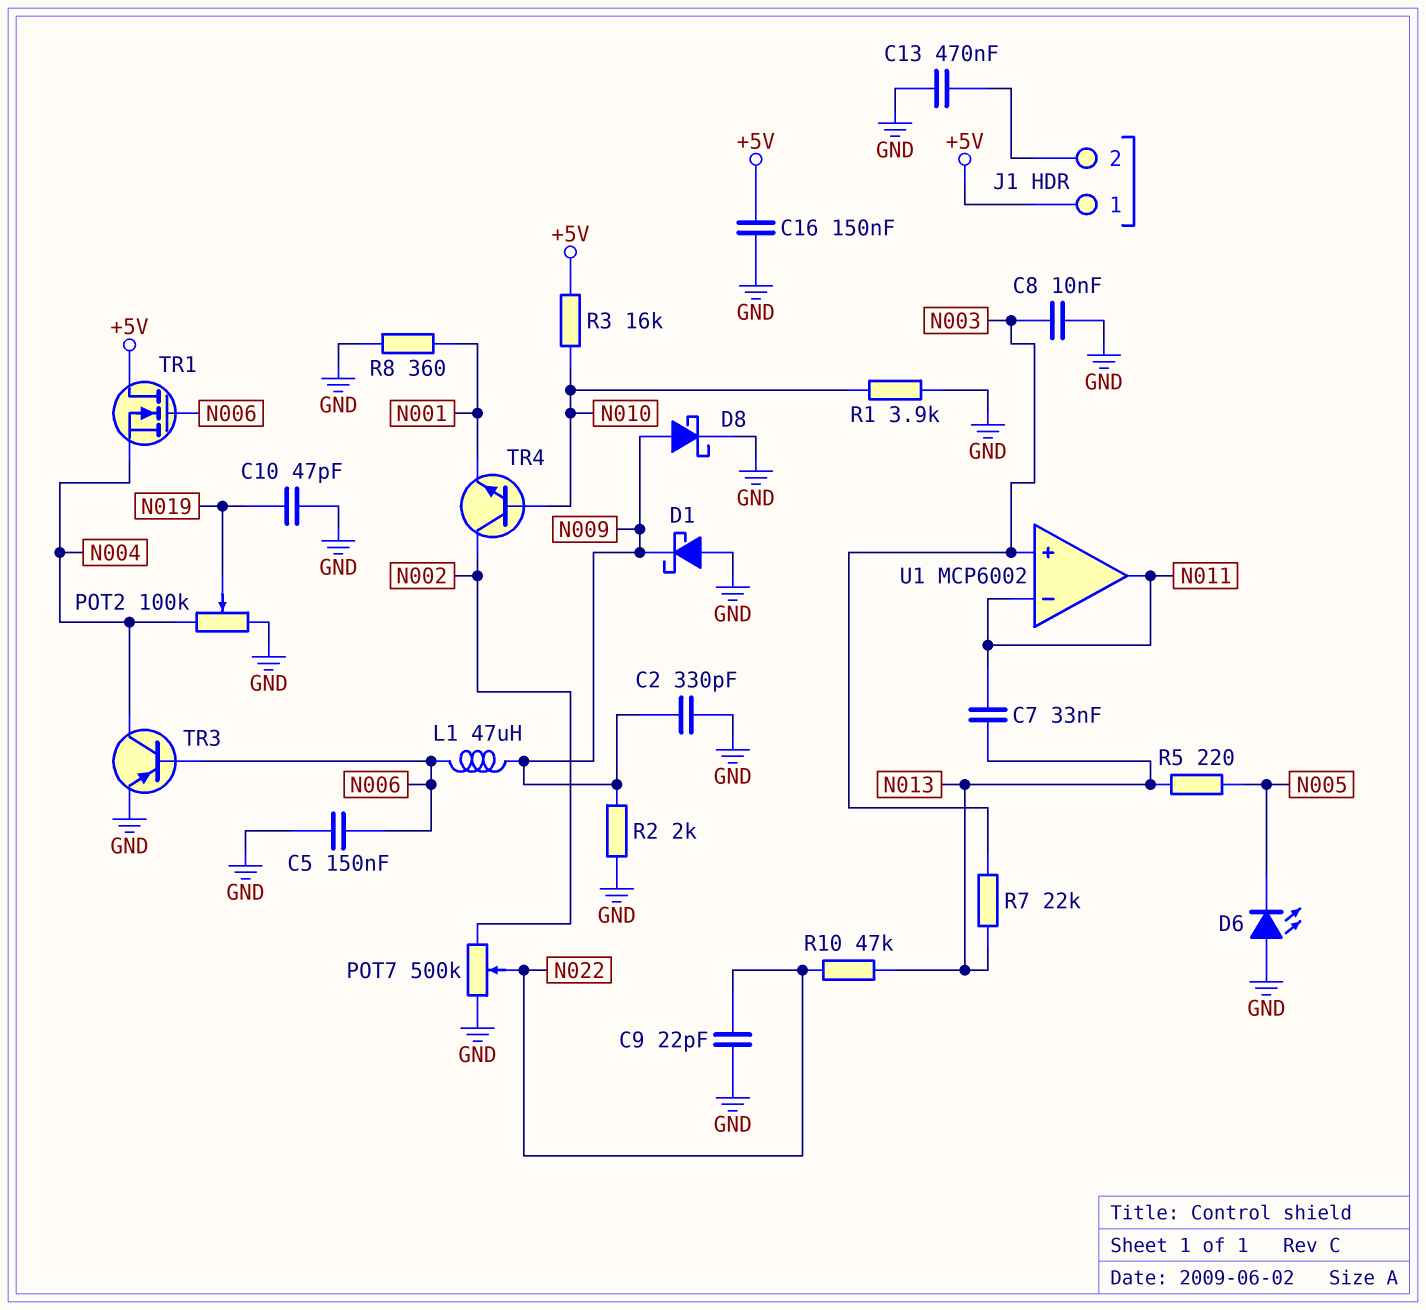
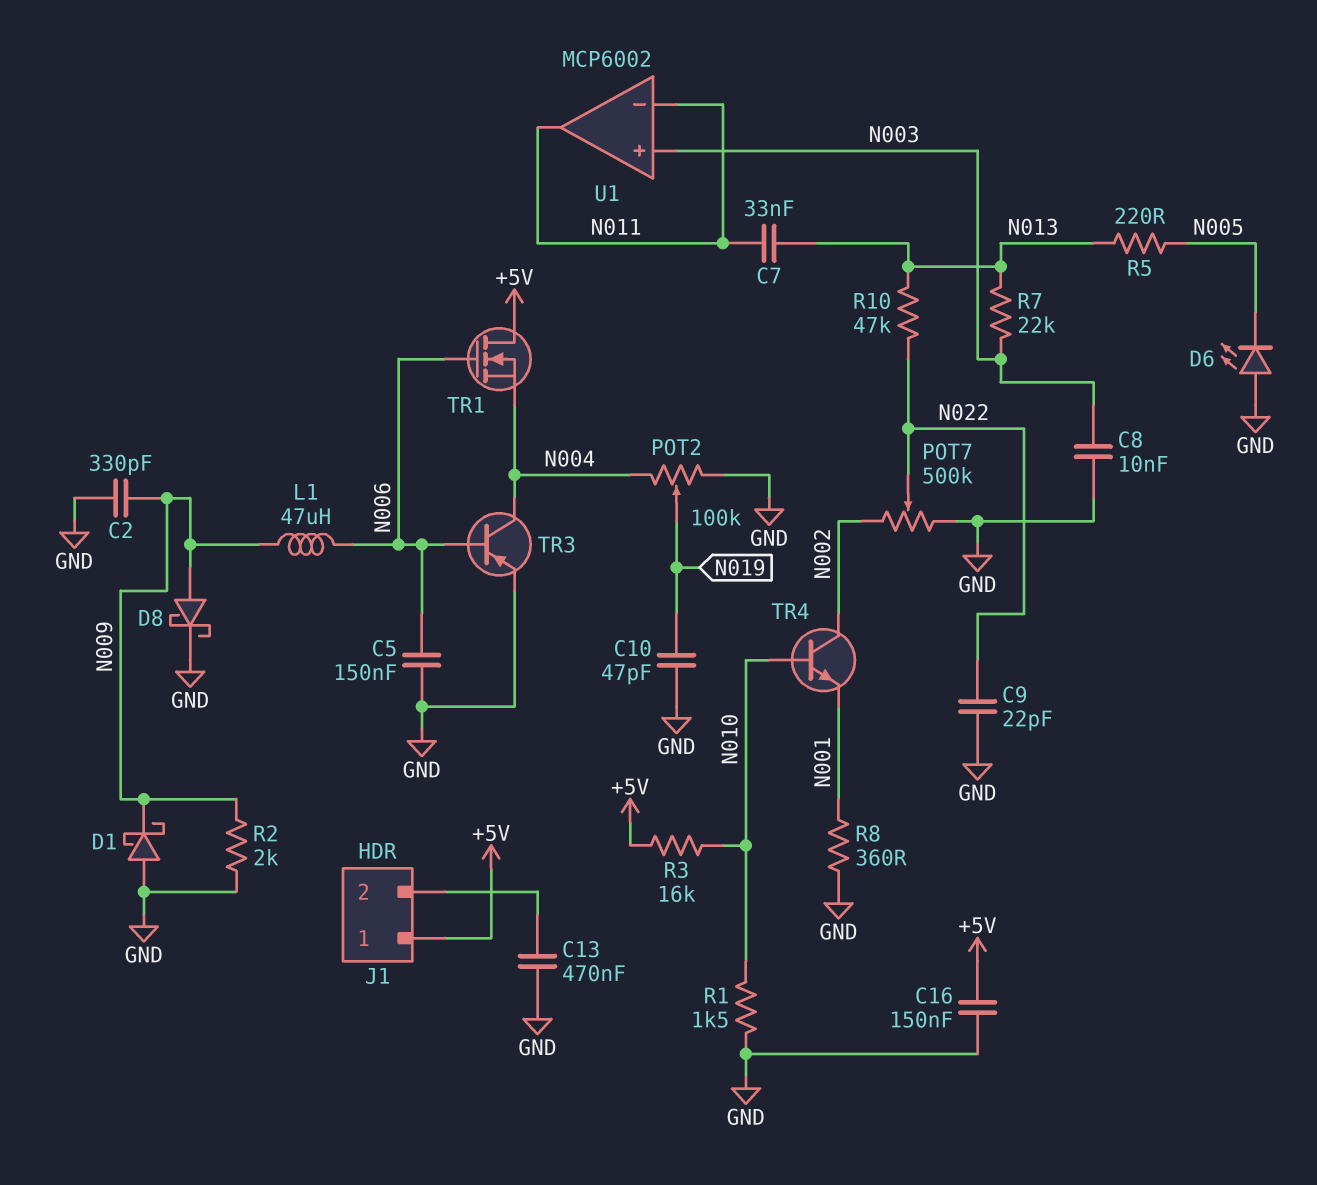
R1: 3.9k (GND, N010) -> 1.5k (GND, N010)

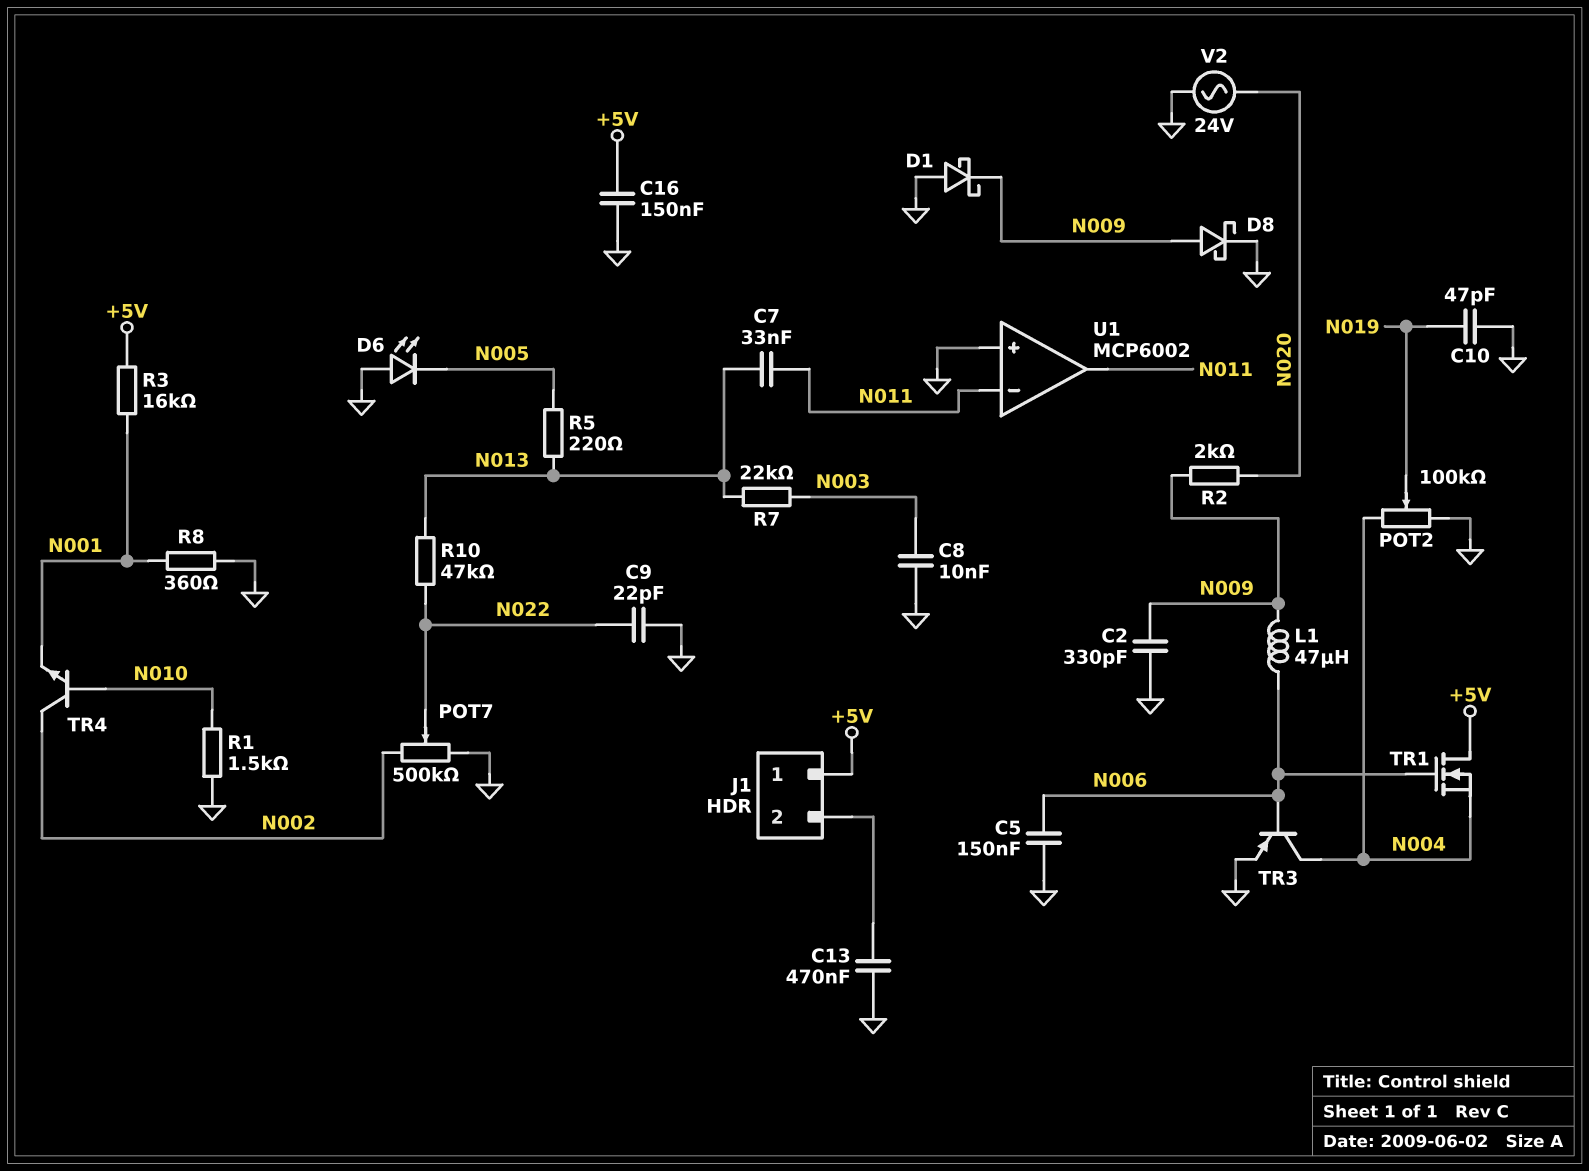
R2: 2k (GND, N009) -> 2k (N009, N020)
R3: 16k (+5V, N010) -> 16k (+5V, N001)
U1 pin in+: N003 -> GND
V2: none -> AC 24V (GND, N020)

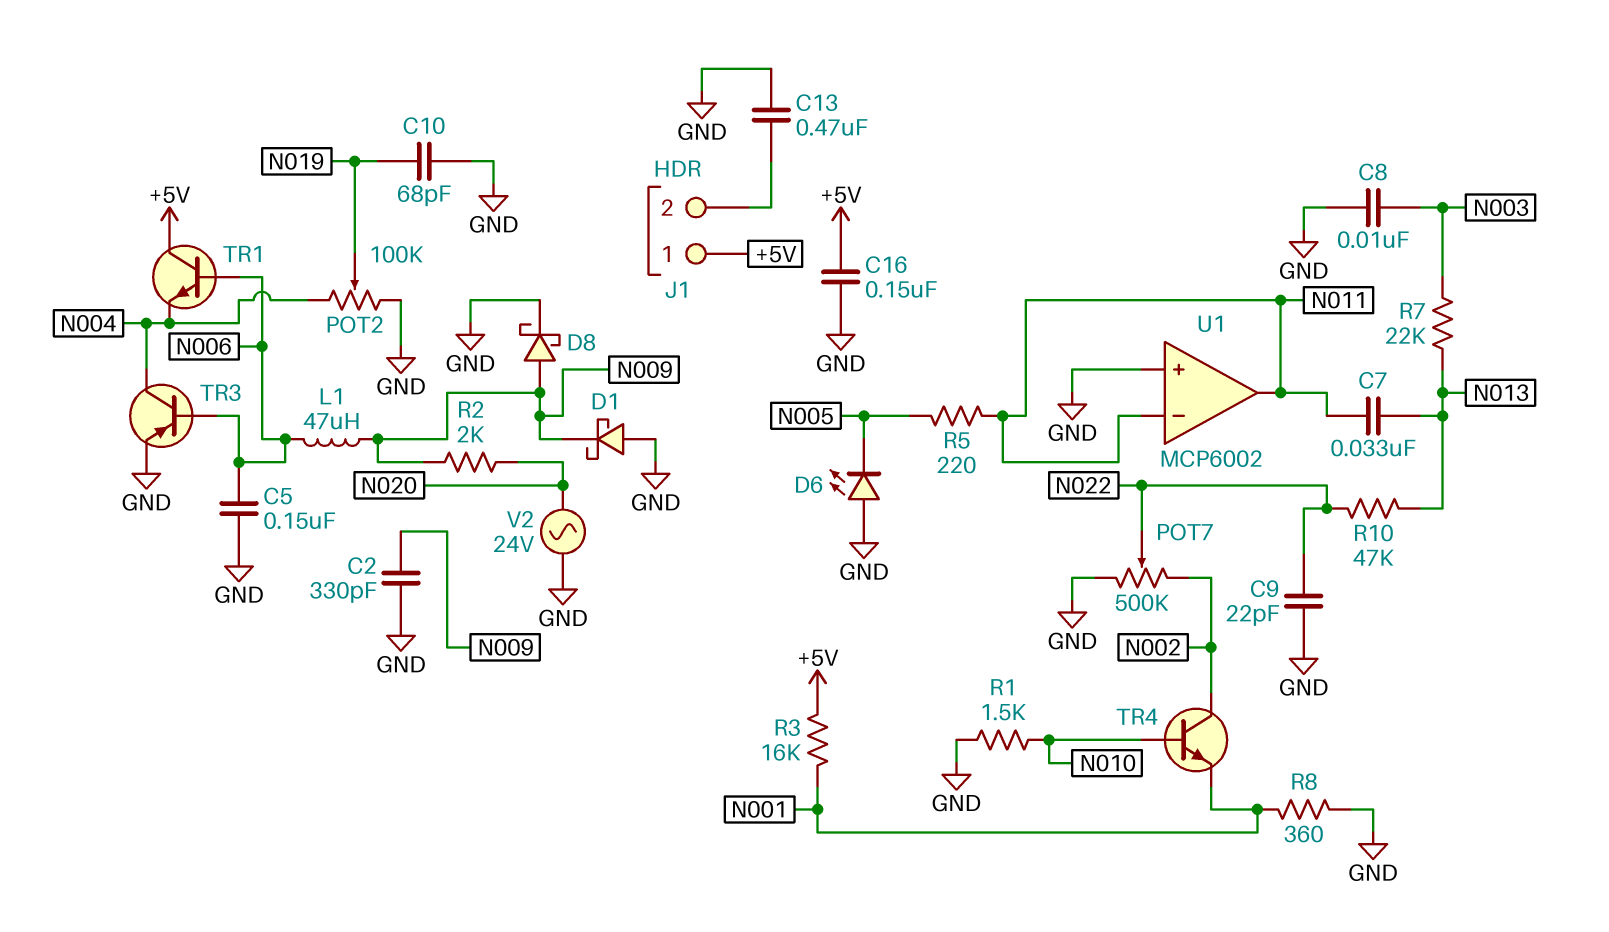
C10: 47pF (GND, N019) -> 68pF (GND, N019)
R5: 220 (N005, N013) -> 220 (N005, N011)
TR1: NMOS (G N006, D +5V, S N004) -> NPN (B N006, C +5V, E N004)

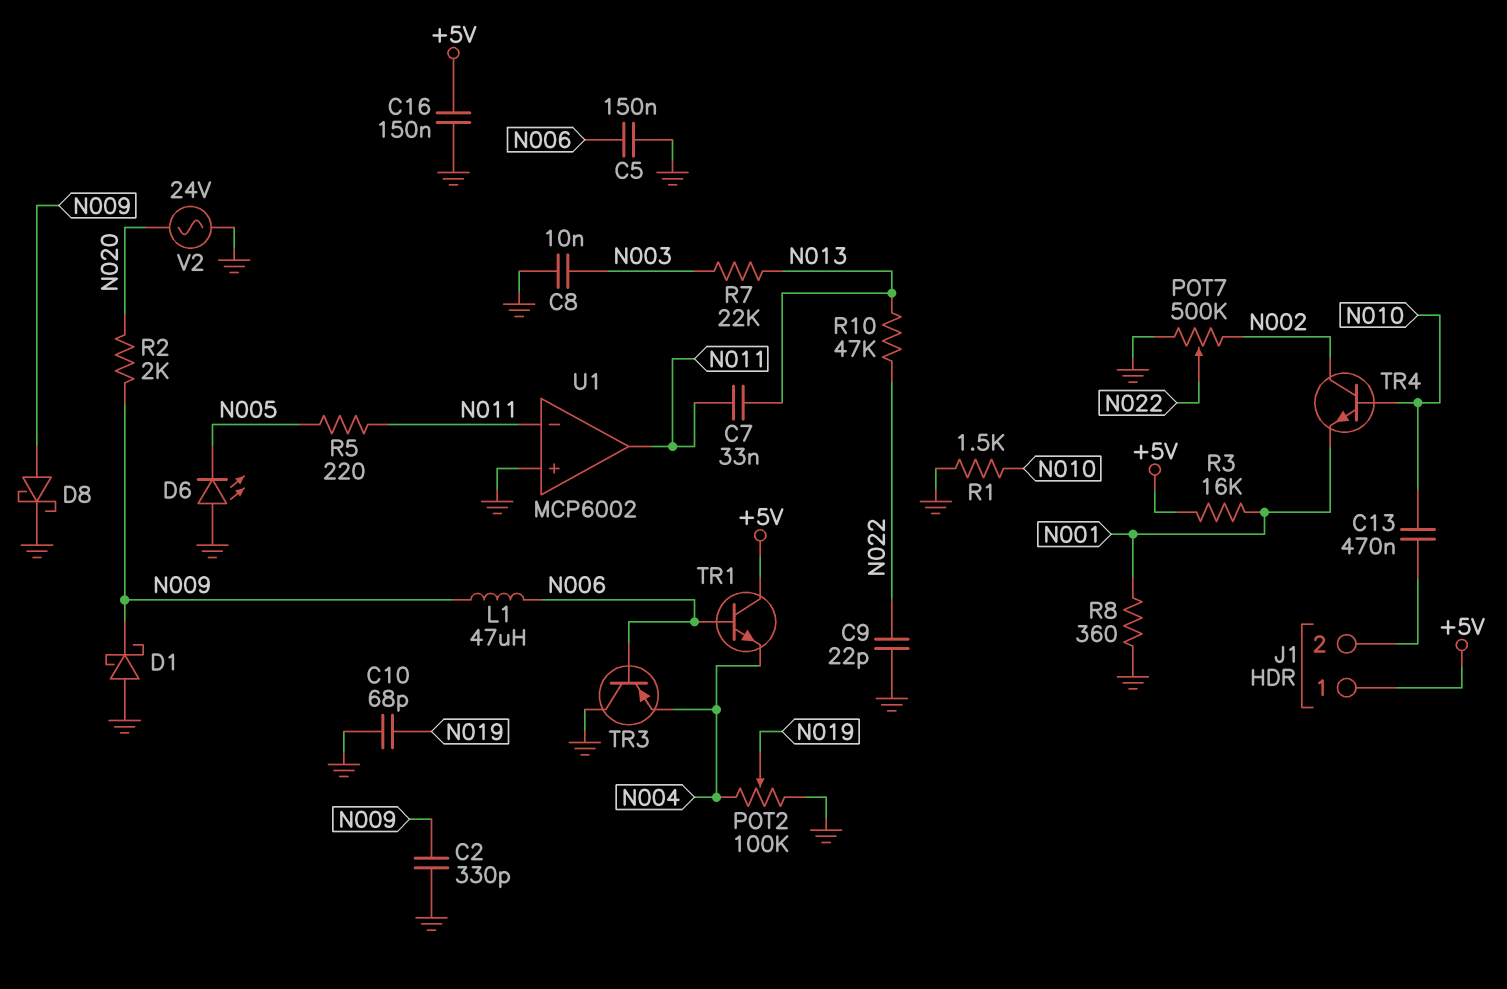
C13: 470nF (GND, J1/2) -> 470nF (J1/2, N010)
TR3: PNP (B N006, C N004, E GND) -> PNP (B N006, C GND, E N004)

